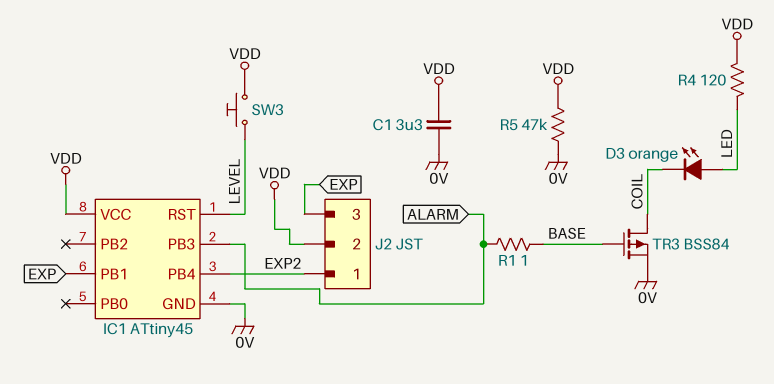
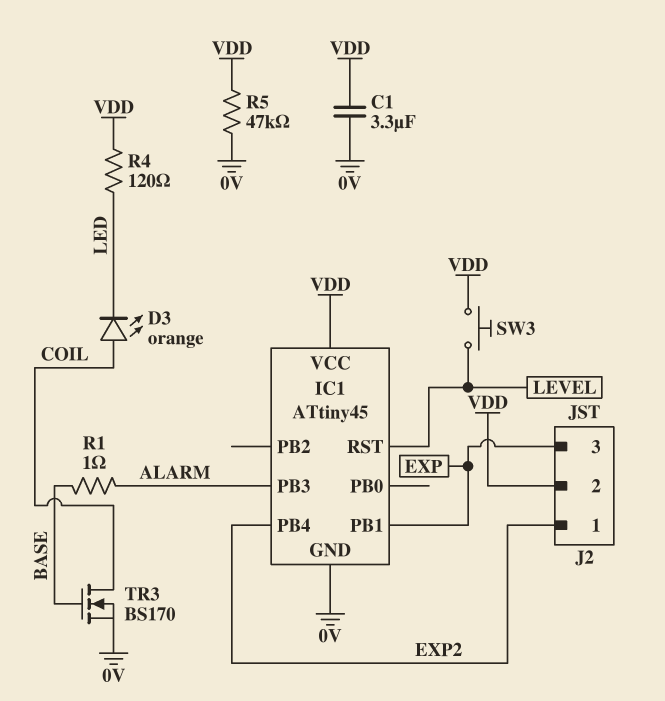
D3: LED orange (A LED, K COIL) -> LED orange (A COIL, K LED)
TR3: PMOS BSS84 (G BASE, D COIL, S 0V) -> NMOS BS170 (G BASE, D COIL, S 0V)

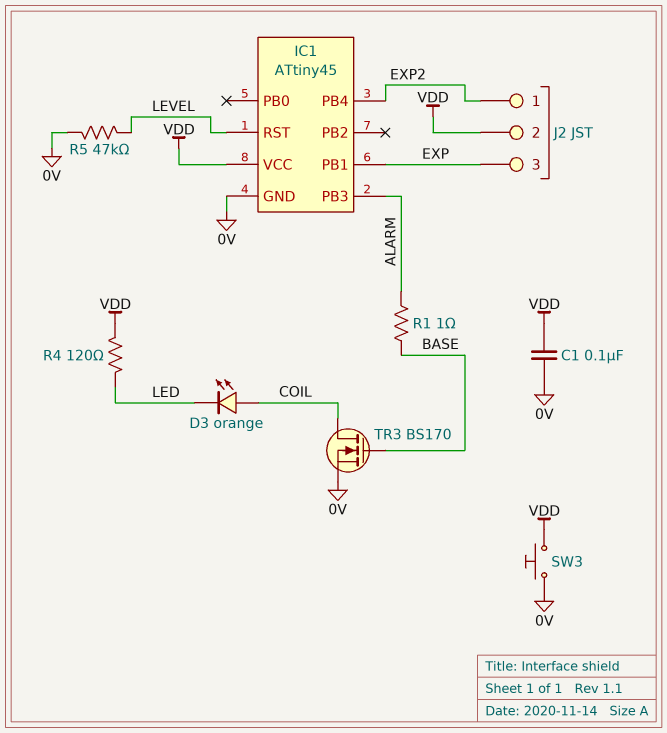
C1: 3.3uF (0V, VDD) -> 100nF (0V, VDD)
R5: 47k (0V, VDD) -> 47k (0V, LEVEL)
SW3: button (LEVEL, VDD) -> button (0V, VDD)

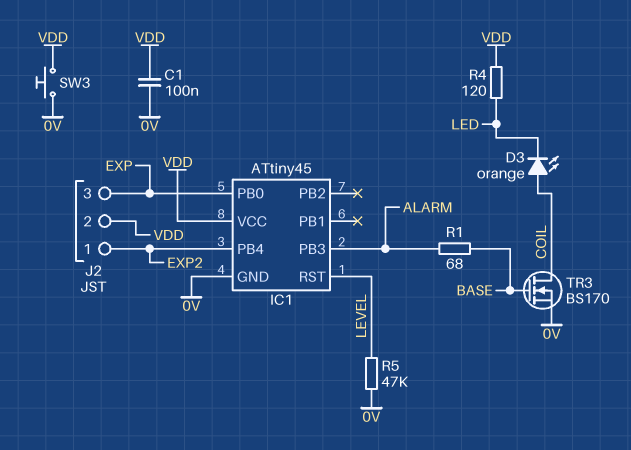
IC1 pin PB0: none -> EXP
IC1 pin PB1: EXP -> none
R1: 1 (ALARM, BASE) -> 68 (ALARM, BASE)

